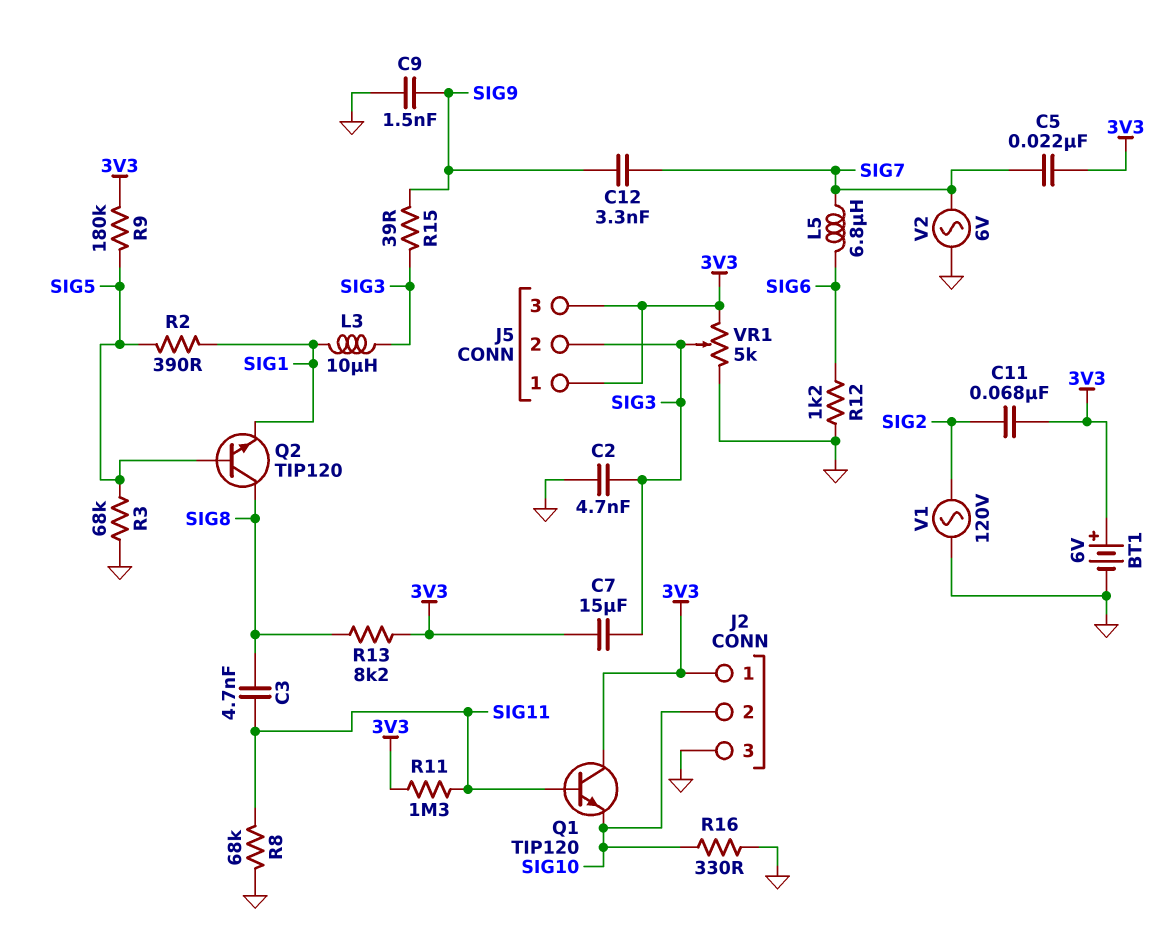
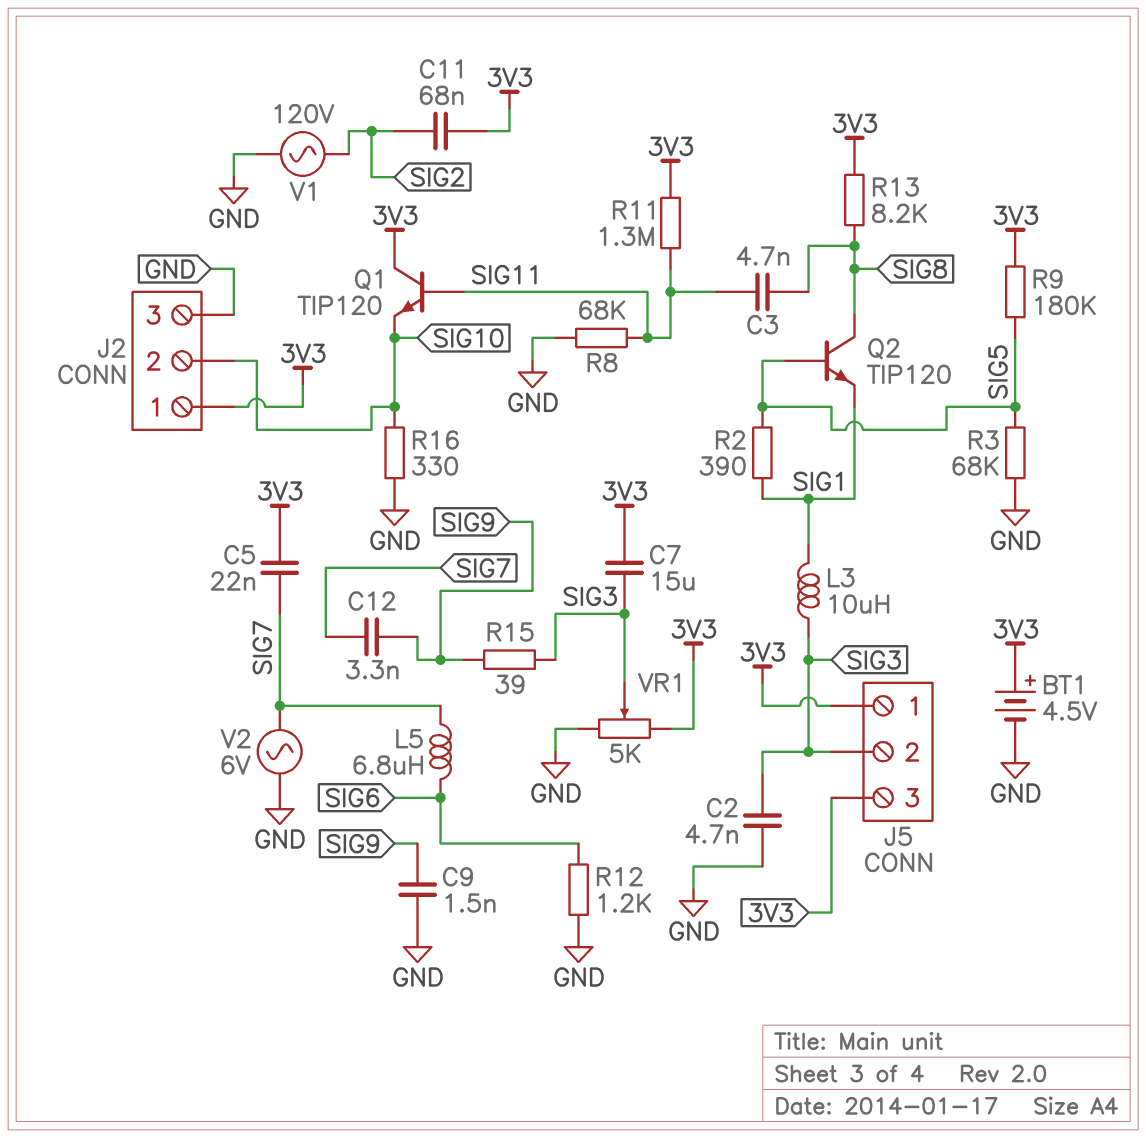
BT1: 6V (plus 3V3, minus GND) -> 4.5V (plus 3V3, minus GND)

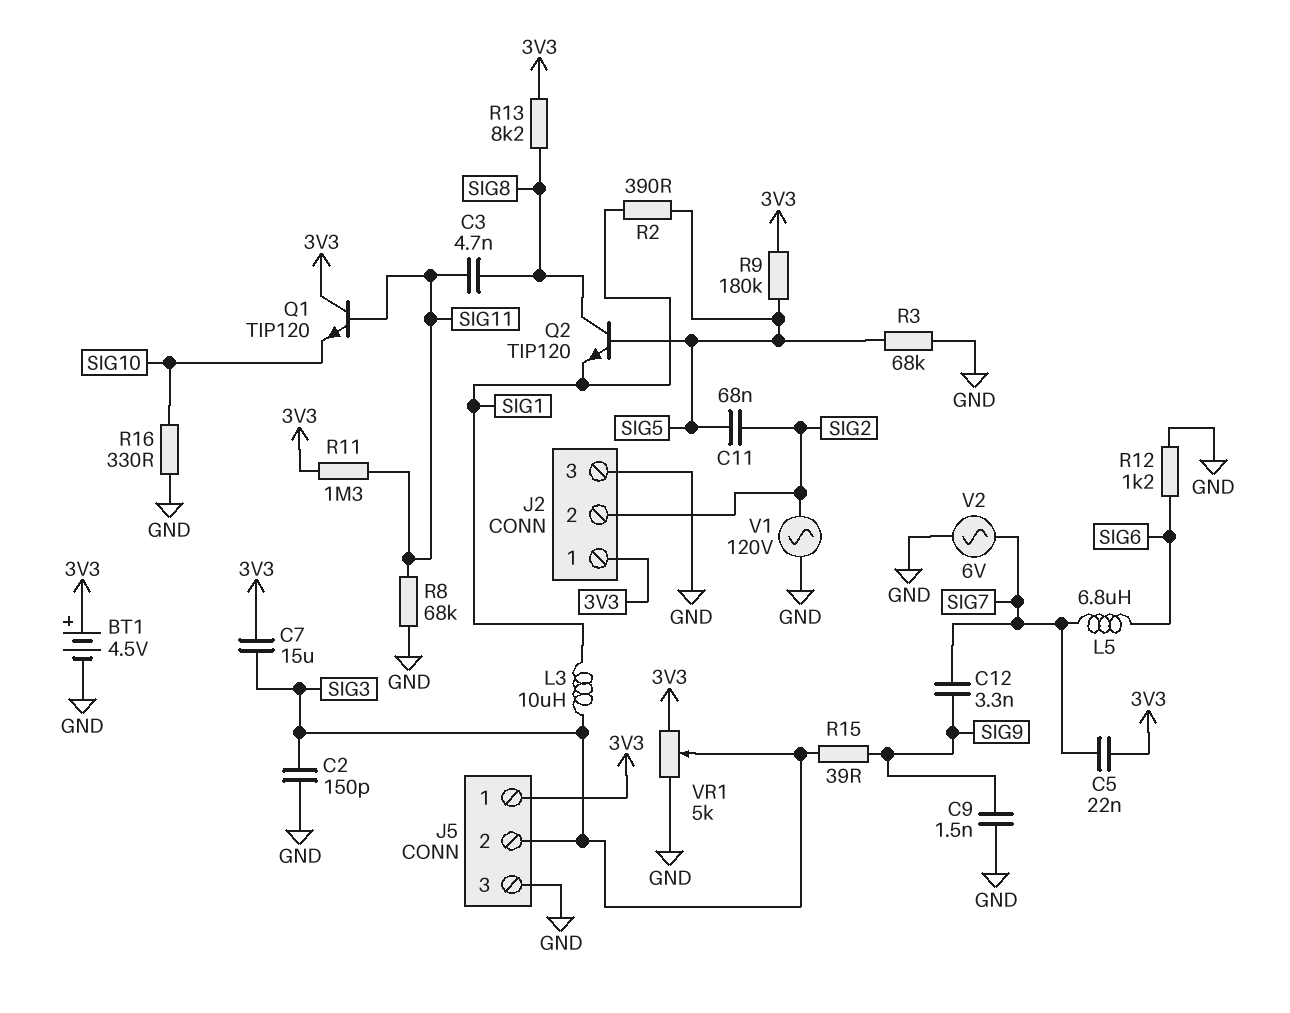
C2: 4.7nF (GND, SIG3) -> 150pF (GND, SIG3)
C11: 68nF (3V3, SIG2) -> 68nF (SIG2, SIG5)
J2 pin 2: SIG10 -> SIG2
J5 pin 3: 3V3 -> GND

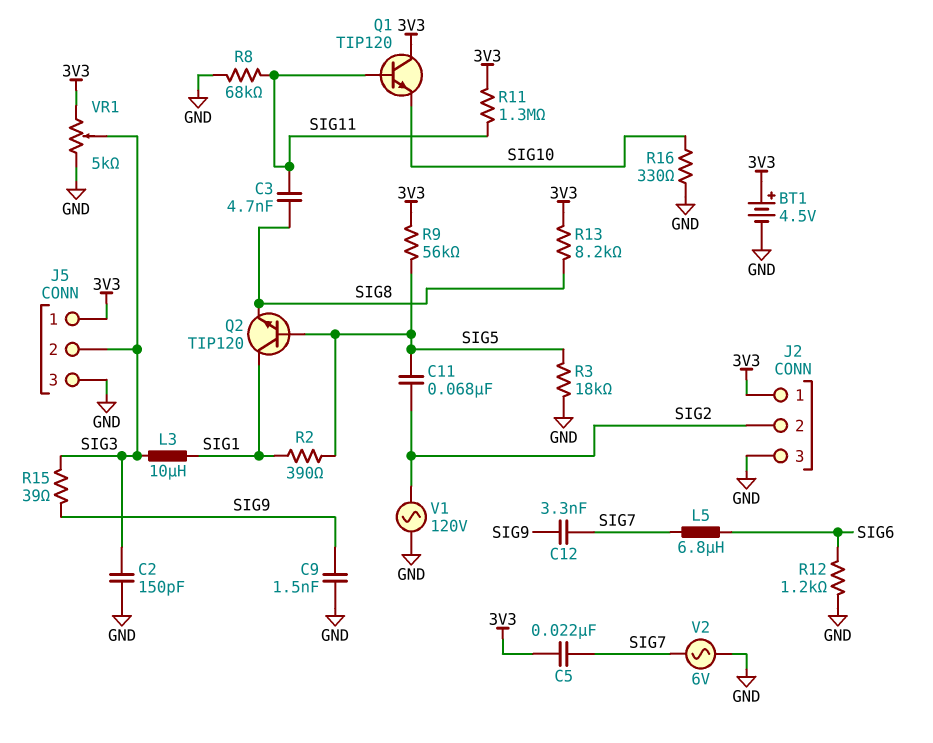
C7: 15uF (3V3, SIG3) -> none
Q2: NPN TIP120 (B SIG5, C SIG8, E SIG1) -> NPN TIP120 (B SIG5, C SIG1, E SIG8)
R3: 68k (GND, SIG5) -> 18k (GND, SIG5)
R9: 180k (3V3, SIG5) -> 56k (3V3, SIG5)

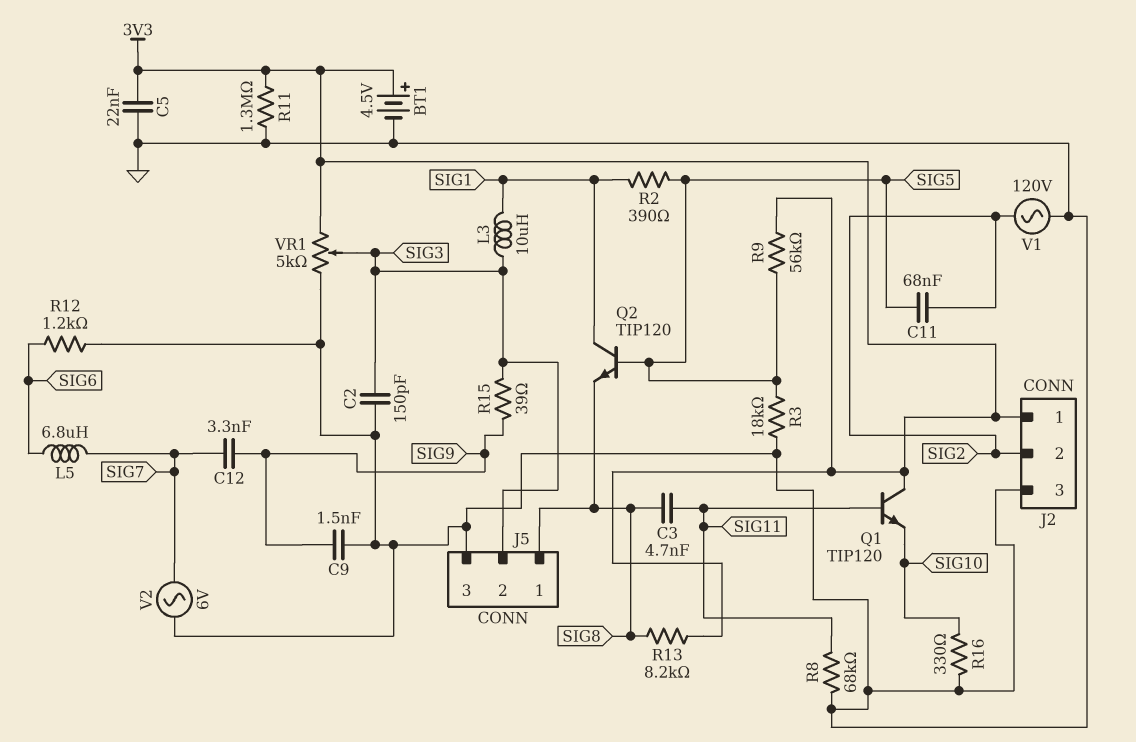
C5: 22nF (3V3, SIG7) -> 22nF (3V3, GND)
J5 pin 1: 3V3 -> SIG8
R11: 1.3M (3V3, SIG11) -> 1.3M (3V3, GND)

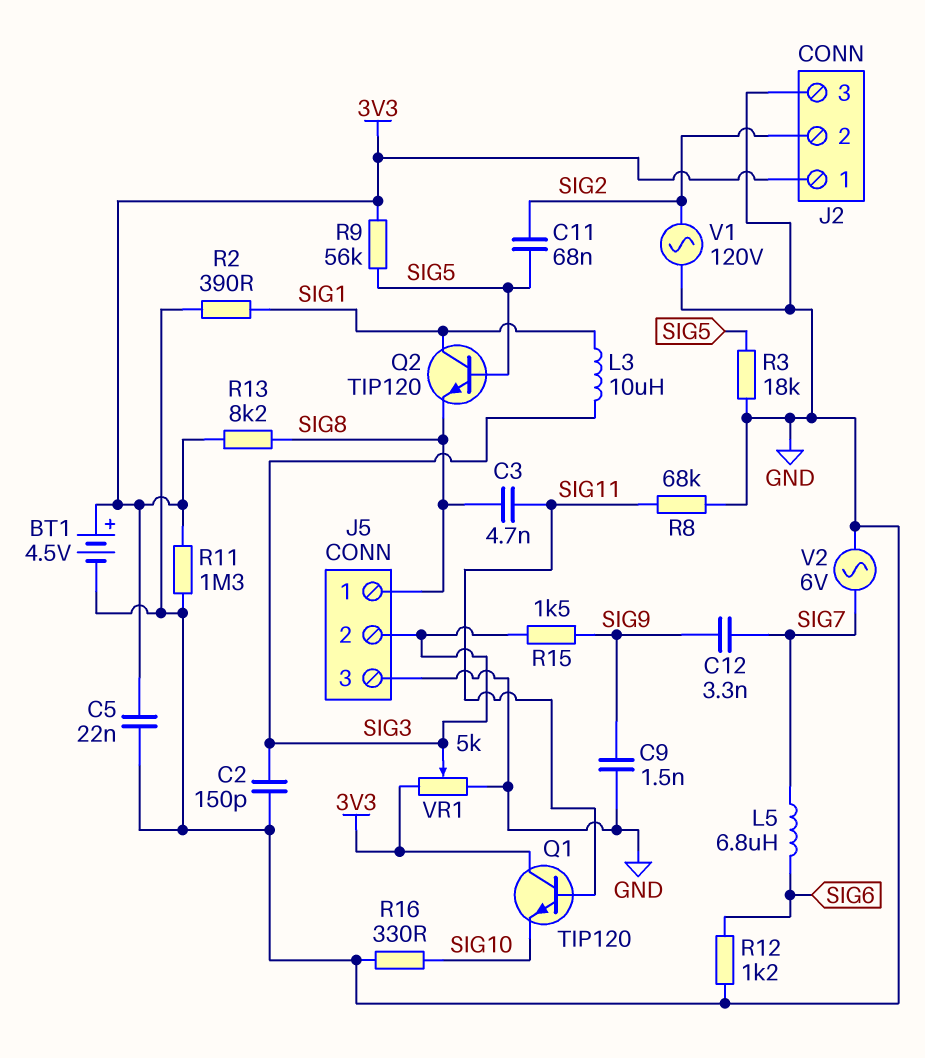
R2: 390 (SIG1, SIG5) -> 390 (GND, SIG1)
R15: 39 (SIG3, SIG9) -> 1.5k (SIG3, SIG9)

